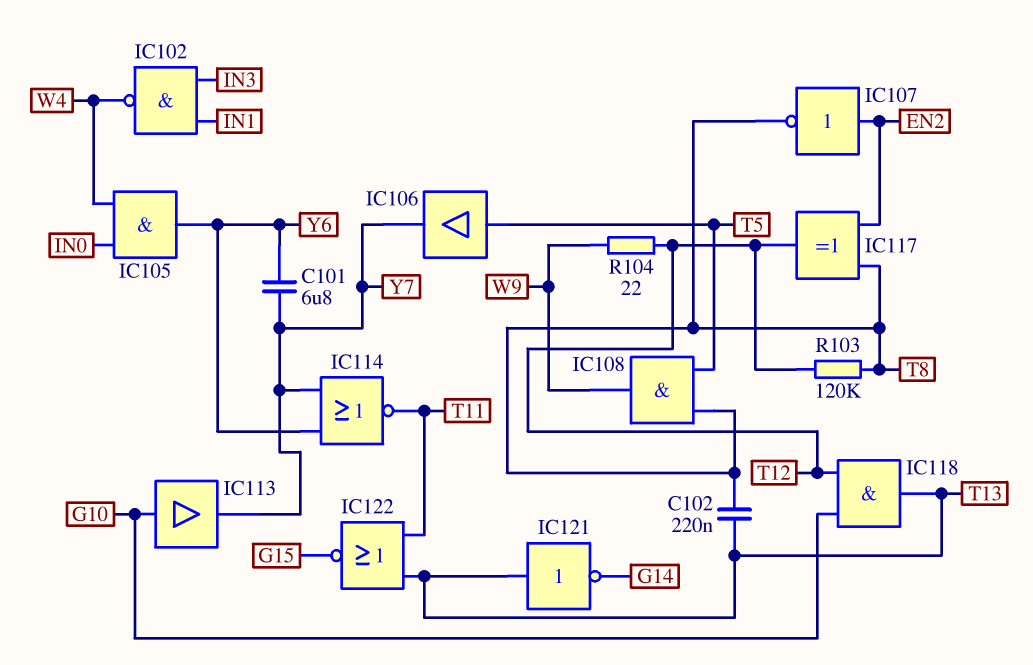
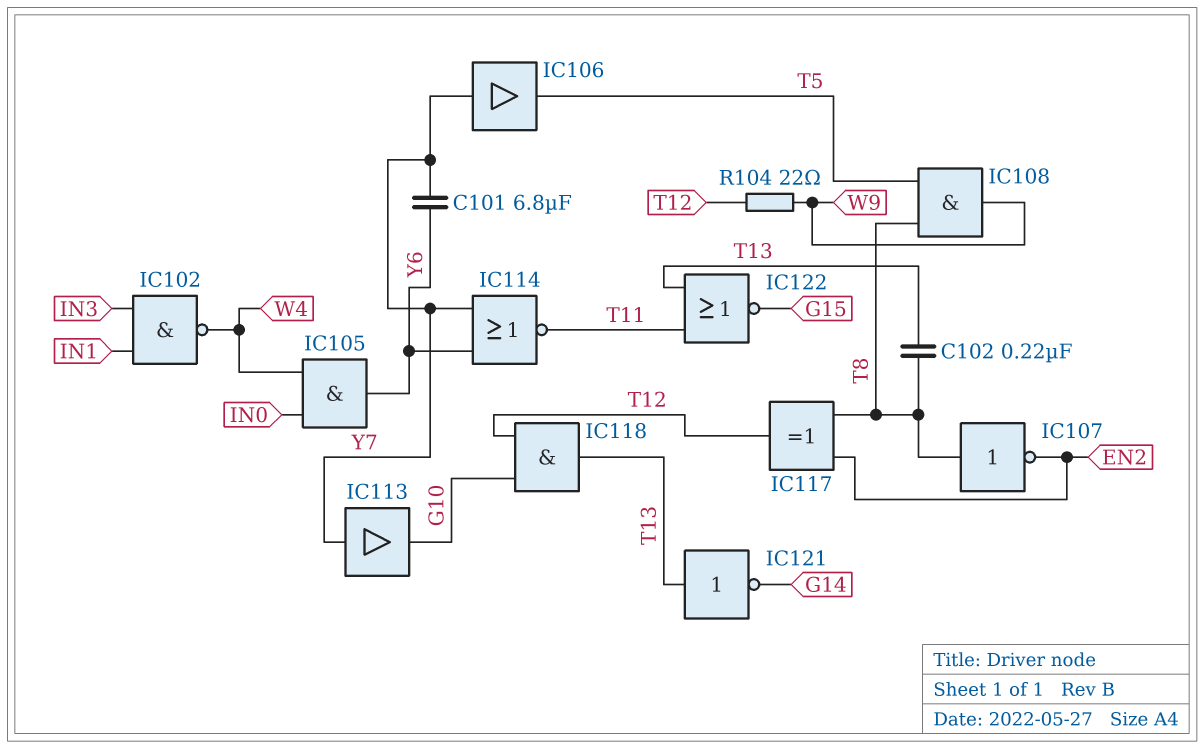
IC106: buffer (in T5, out Y7) -> buffer (in Y7, out T5)
IC107: NOT (in EN2, out T8) -> NOT (in T8, out EN2)
IC113: buffer (in G10, out Y7) -> buffer (in Y7, out G10)
R103: 120k (T8, T12) -> none

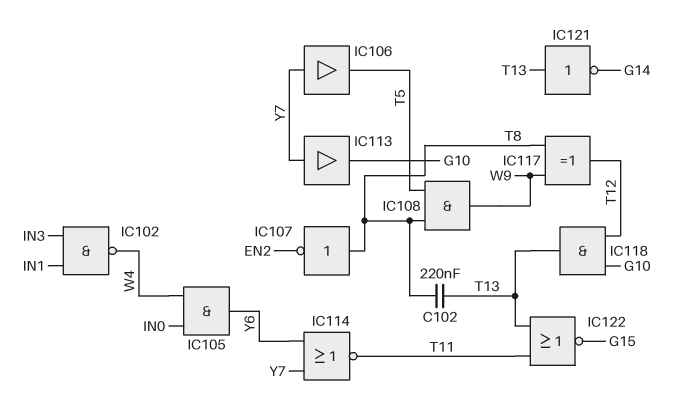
C101: 6.8uF (Y6, Y7) -> none
IC117: XOR (in EN2, in T8, out T12) -> XOR (in T8, in W9, out T12)
R104: 22 (T12, W9) -> none

